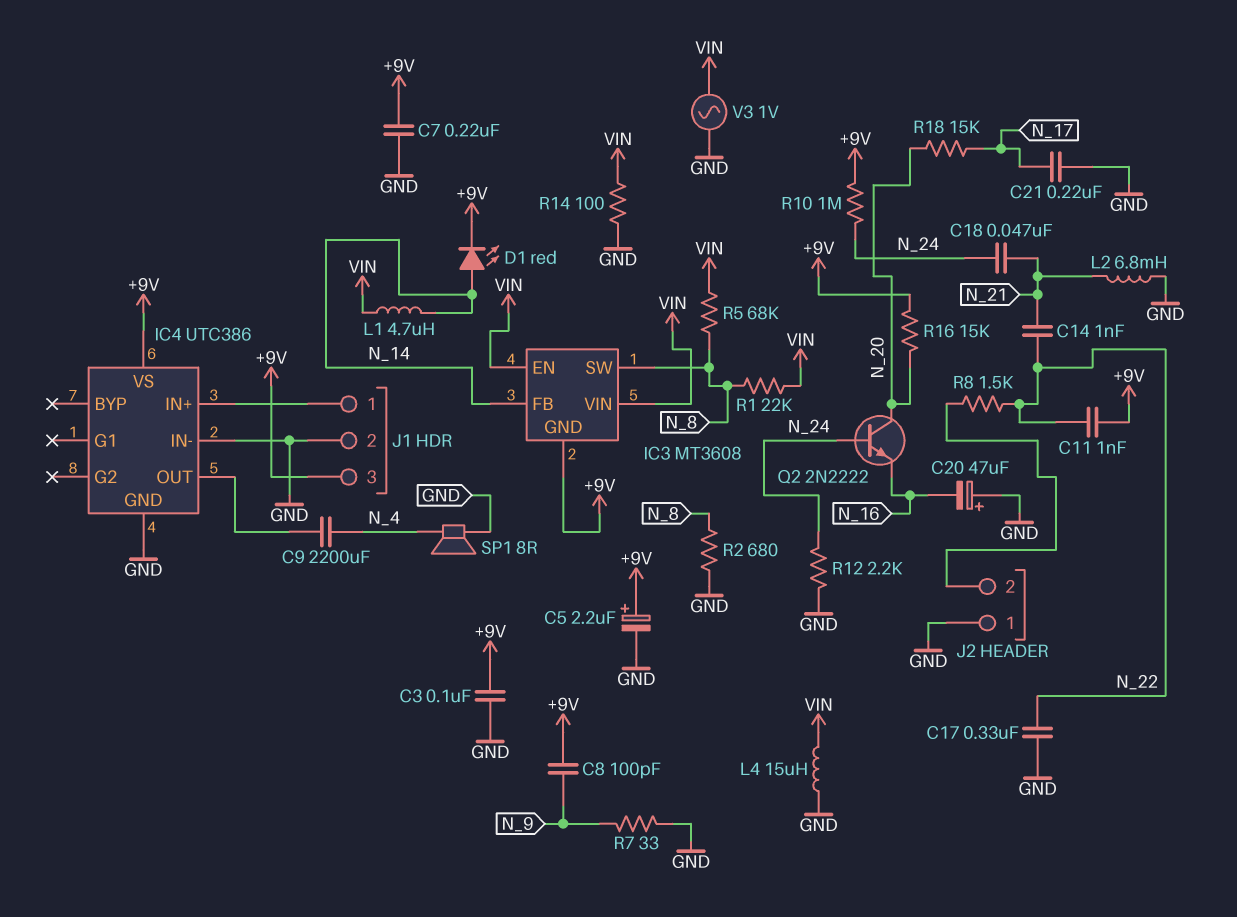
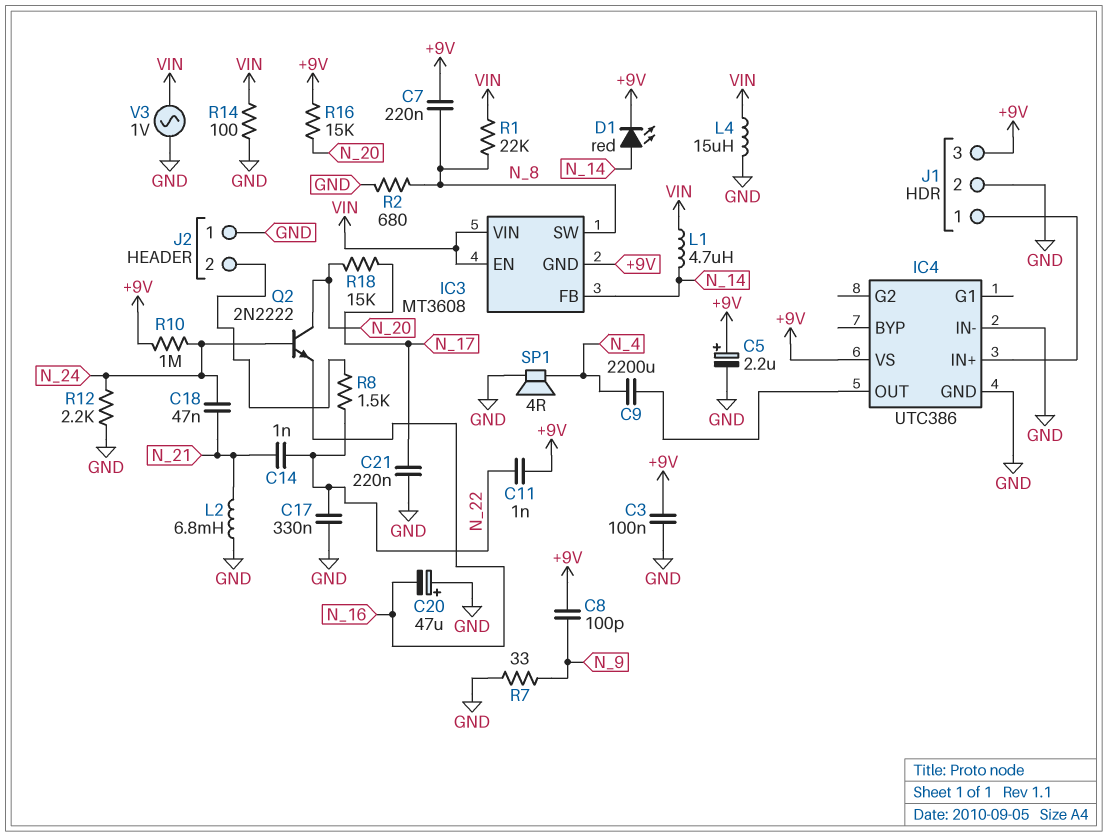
C7: 220nF (+9V, GND) -> 220nF (+9V, N_8)
R5: 68k (N_8, VIN) -> none
SP1: speaker 8R (GND, N_4) -> speaker 4R (GND, N_4)

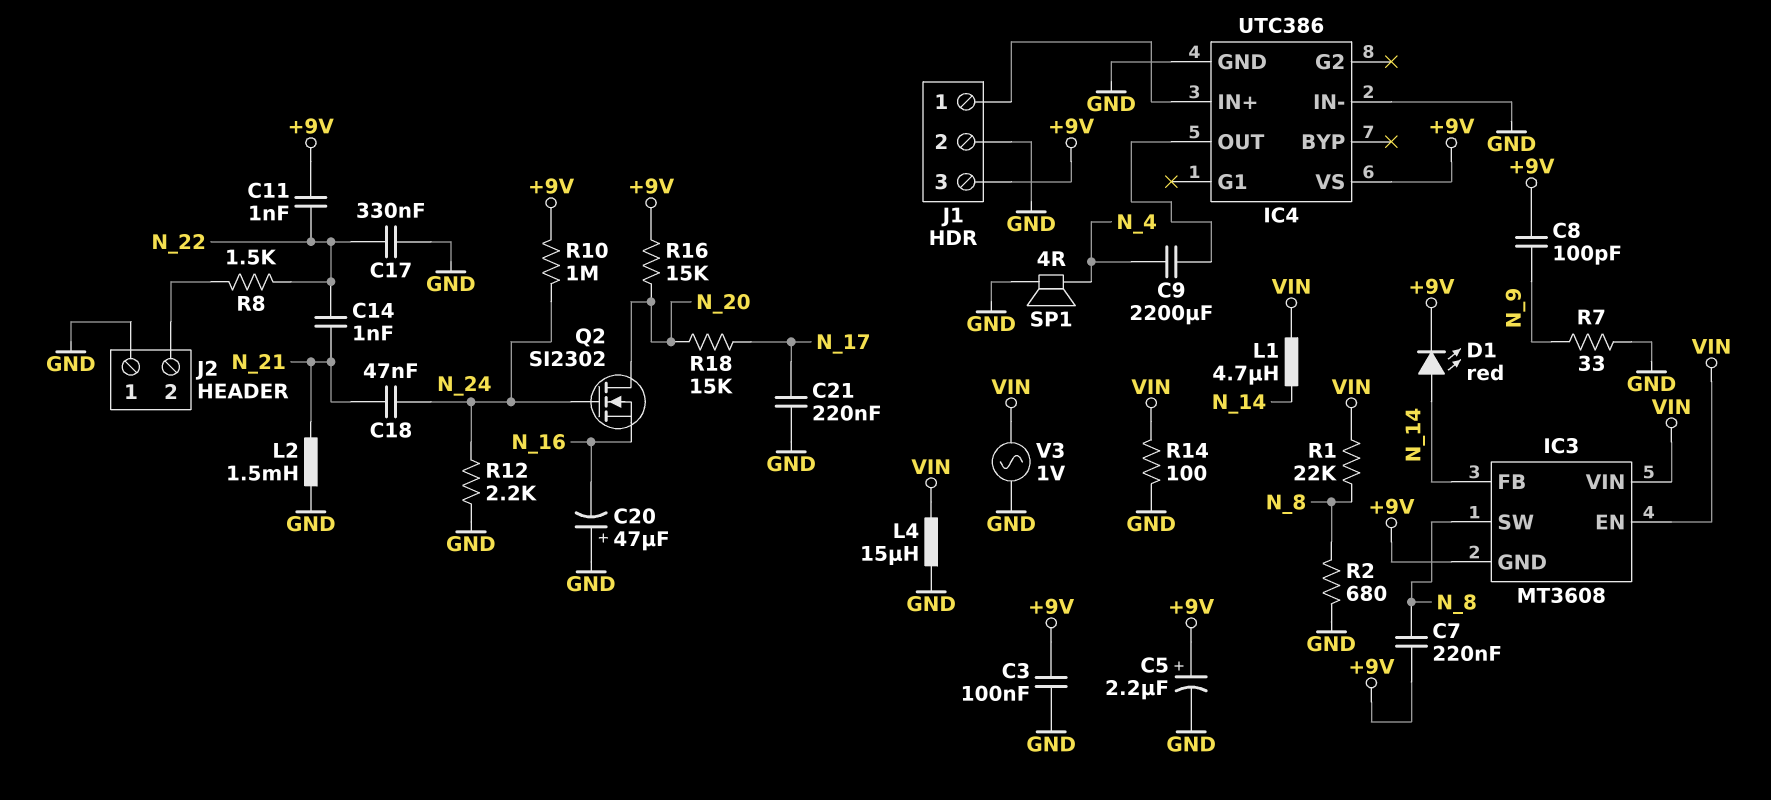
L2: 6.8mH (GND, N_21) -> 1.5mH (GND, N_21)
Q2: NPN 2N2222 (B N_24, C N_20, E N_16) -> NMOS SI2302 (G N_24, D N_20, S N_16)

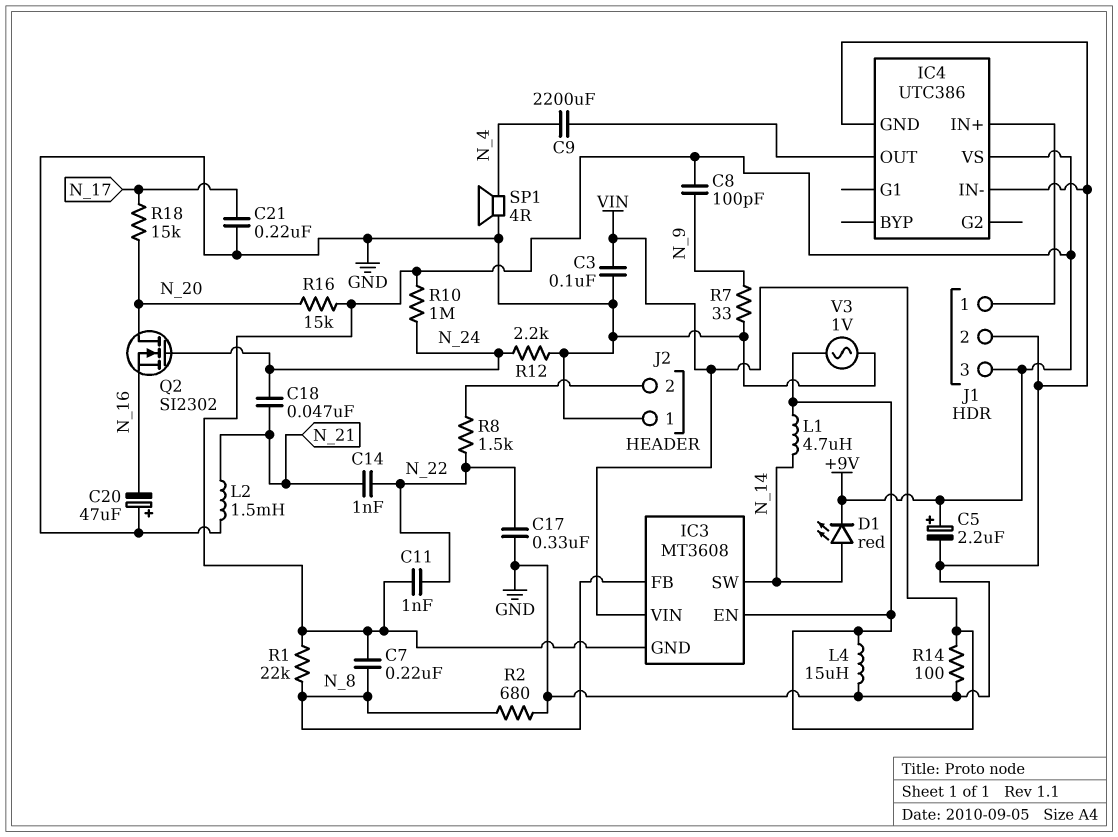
C3: 100nF (+9V, GND) -> 100nF (GND, VIN)
IC3 pin FB: N_14 -> N_8
IC3 pin SW: N_8 -> N_14
R1: 22k (N_8, VIN) -> 22k (+9V, N_8)

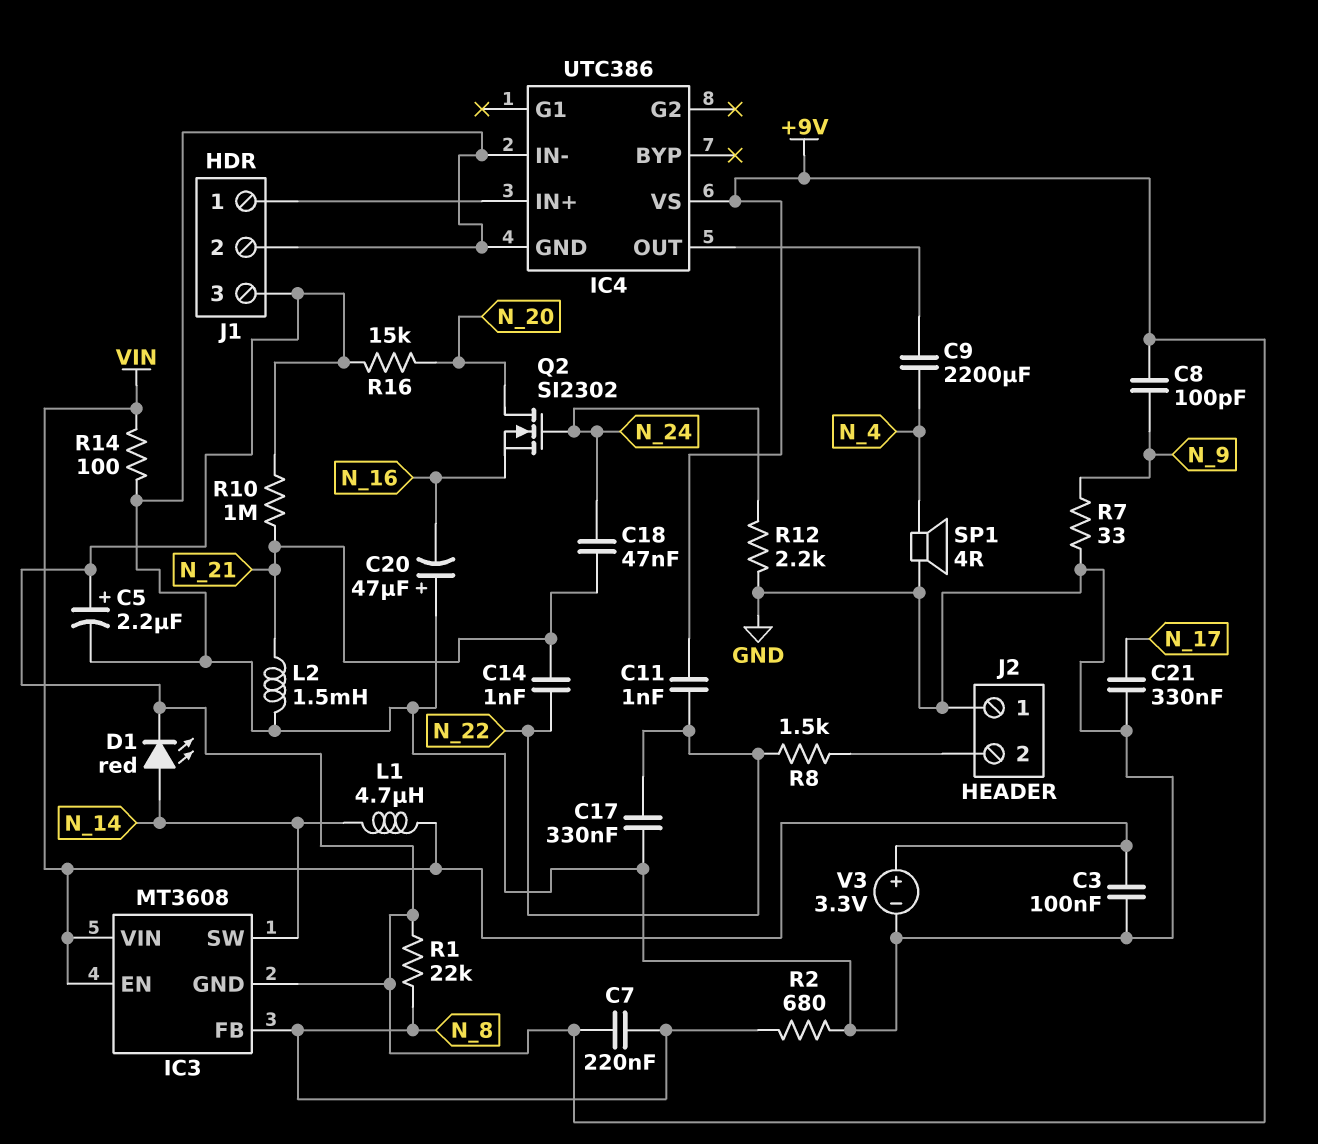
C21: 220nF (GND, N_17) -> 330nF (GND, N_17)
L4: 15uH (GND, VIN) -> none
R10: 1M (+9V, N_24) -> 1M (+9V, N_21)
R18: 15k (N_17, N_20) -> none
V3: AC 1V (GND, VIN) -> 3.3V (plus VIN, minus GND)

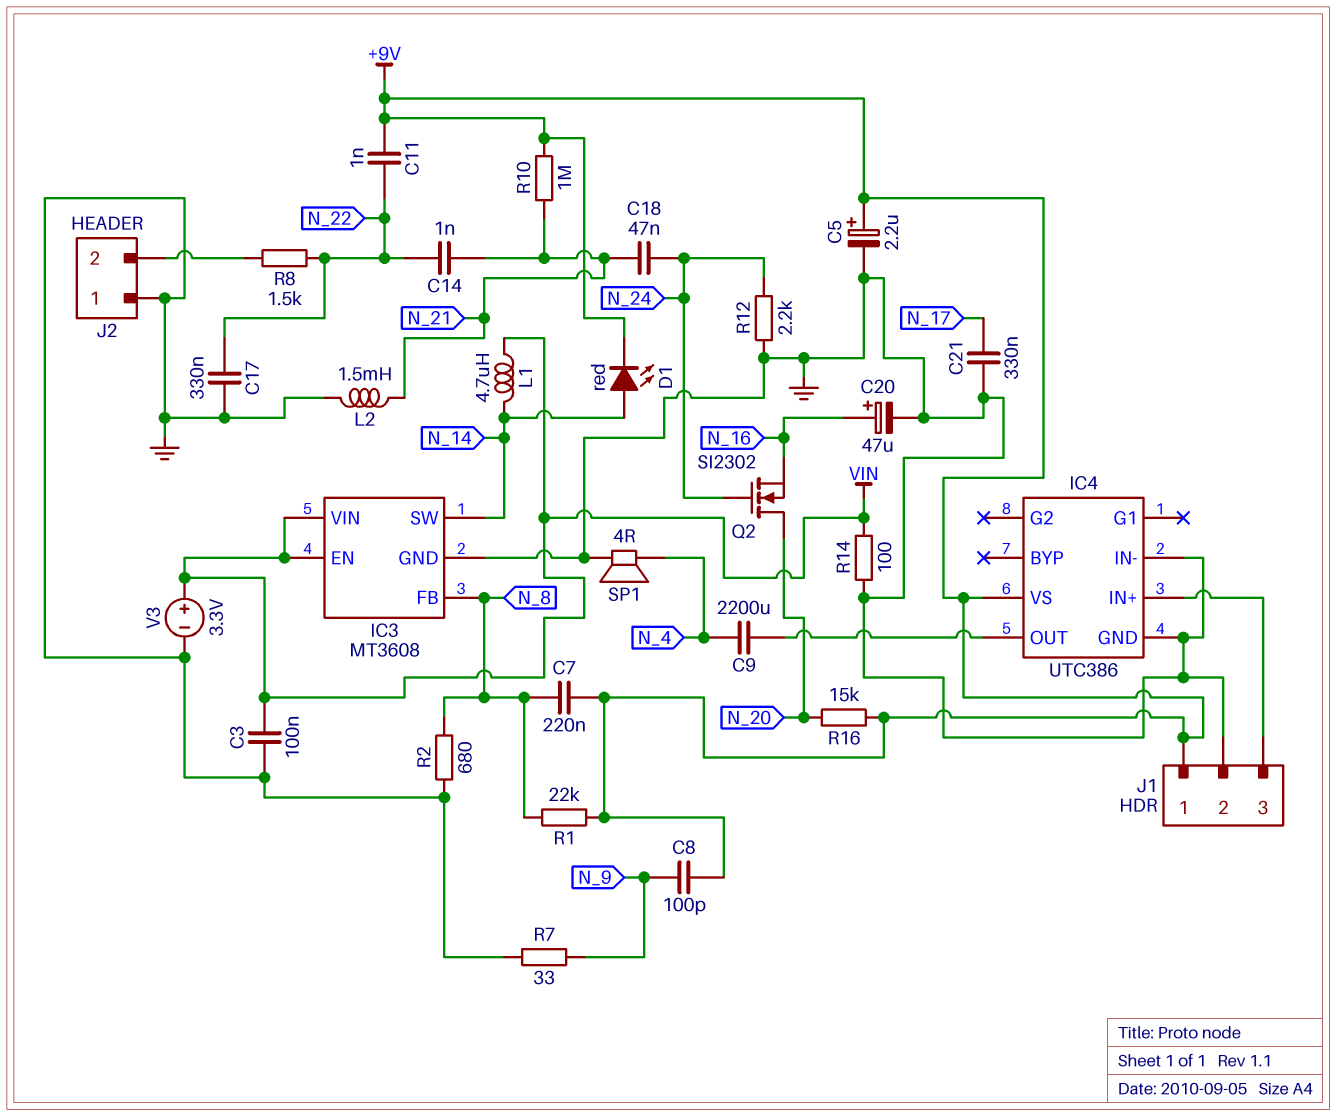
C20: 47uF (plus GND, minus N_16) -> 47uF (plus N_16, minus GND)
IC3 pin GND: +9V -> GND
J1 pin 1: IC4/IN+ -> +9V
J1 pin 3: +9V -> IC4/IN+

